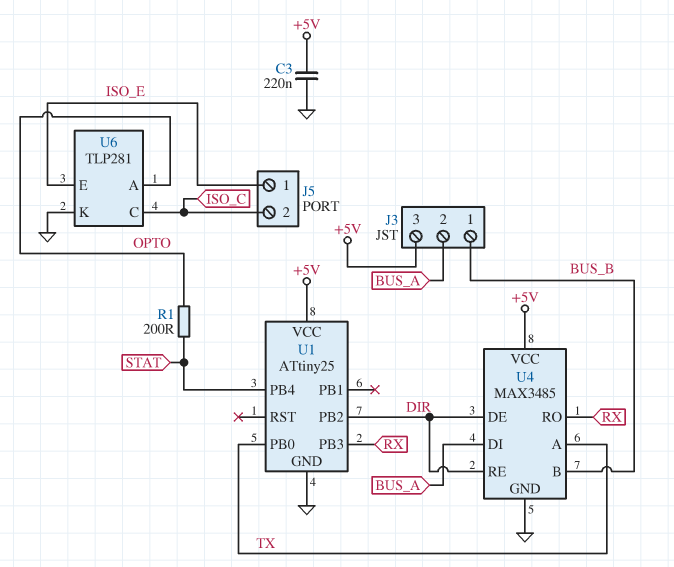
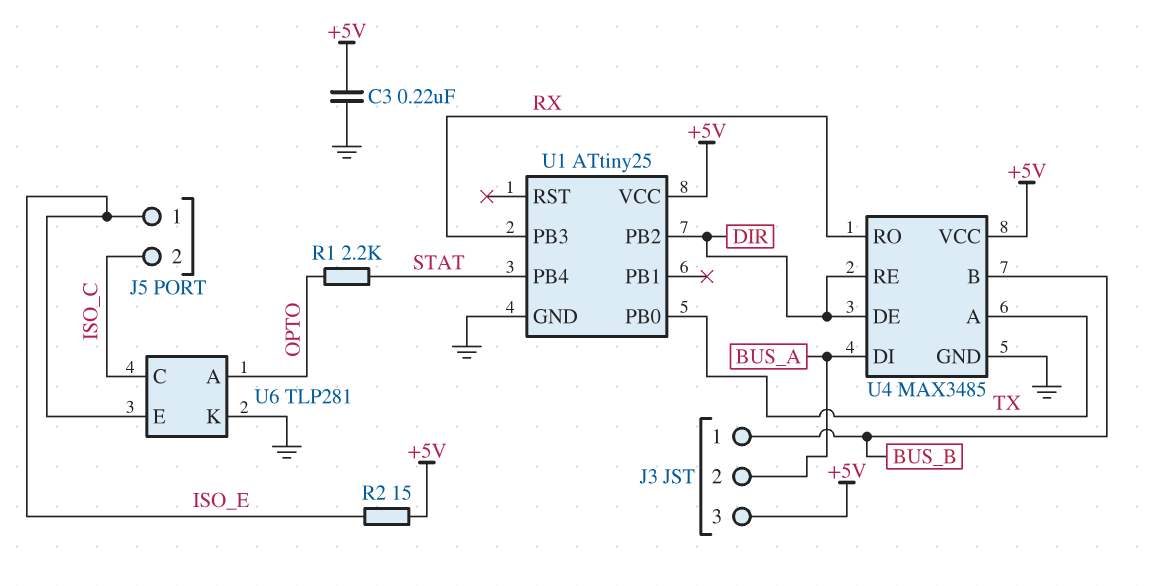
R1: 200 (OPTO, STAT) -> 2.2k (OPTO, STAT)
R2: none -> 15 (+5V, ISO_E)

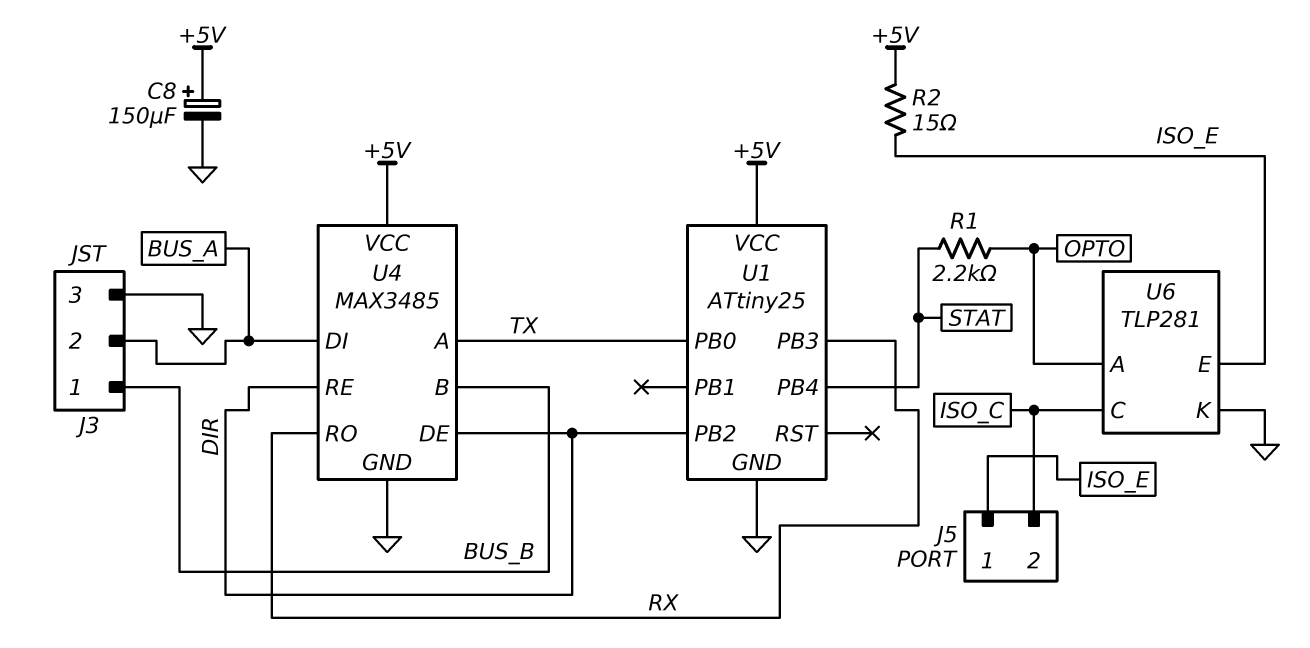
C3: 220nF (+5V, GND) -> none
C8: none -> 150uF (plus +5V, minus GND)
J3 pin 3: +5V -> GND

